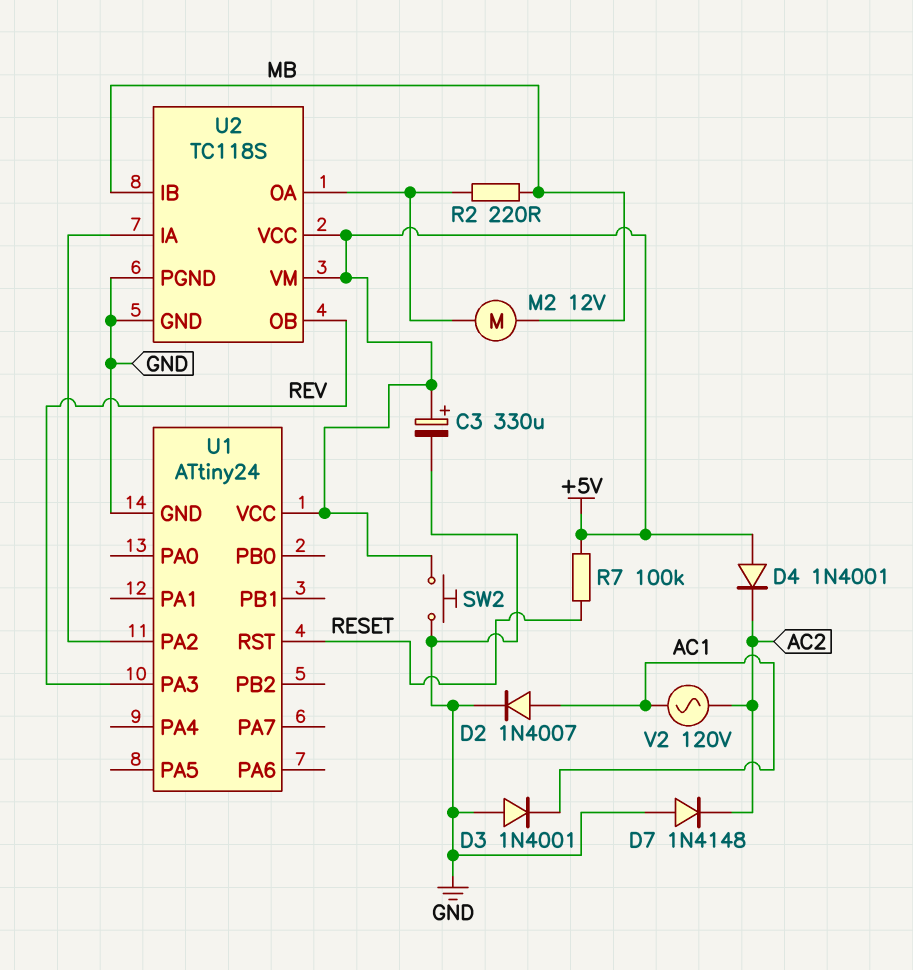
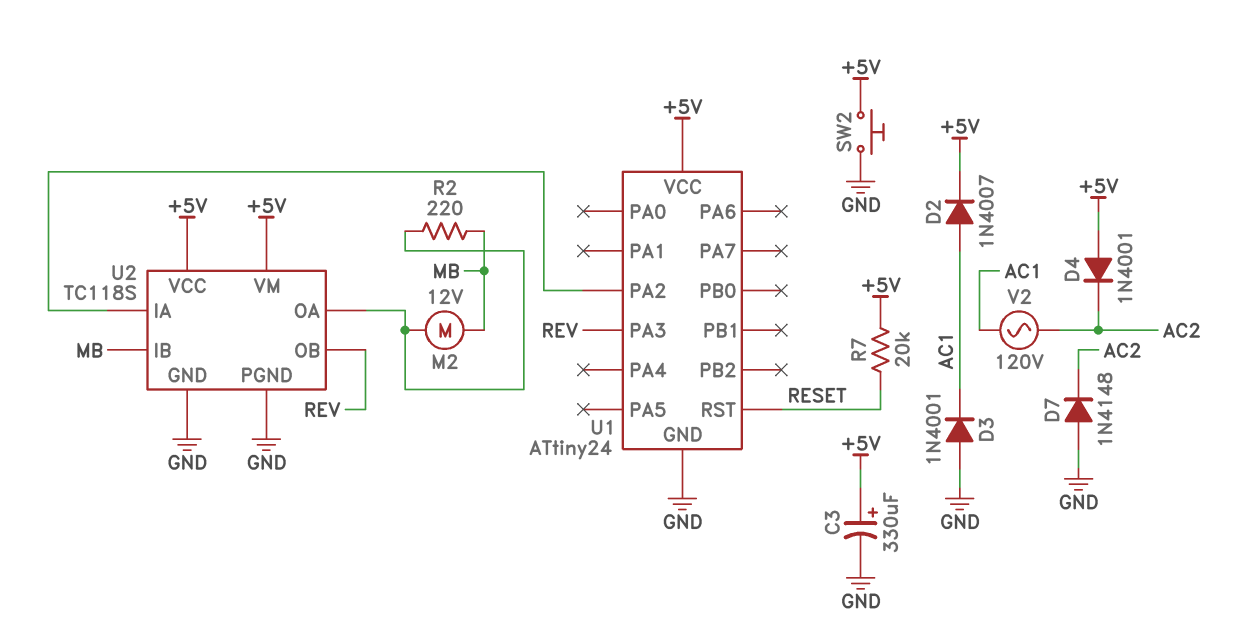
D2: diode 1N4007 (A AC1, K GND) -> diode 1N4007 (A AC1, K +5V)
R7: 100k (+5V, RESET) -> 20k (+5V, RESET)

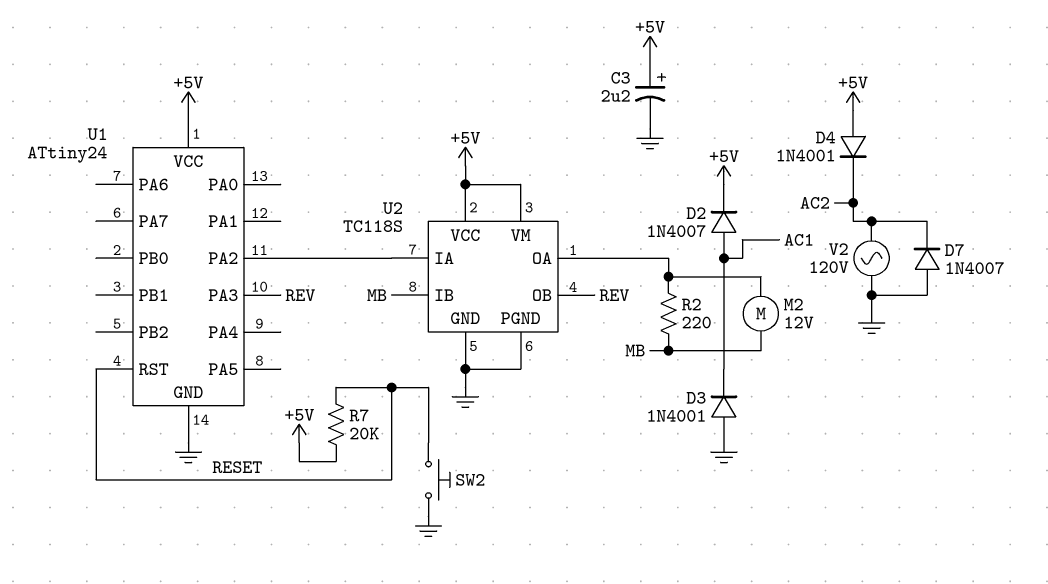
C3: 330uF (plus +5V, minus GND) -> 2.2uF (plus +5V, minus GND)
D7: diode 1N4148 (A GND, K AC2) -> diode 1N4007 (A GND, K AC2)
SW2: button (+5V, GND) -> button (GND, RESET)
V2: AC 120V (AC1, AC2) -> AC 120V (AC2, GND)

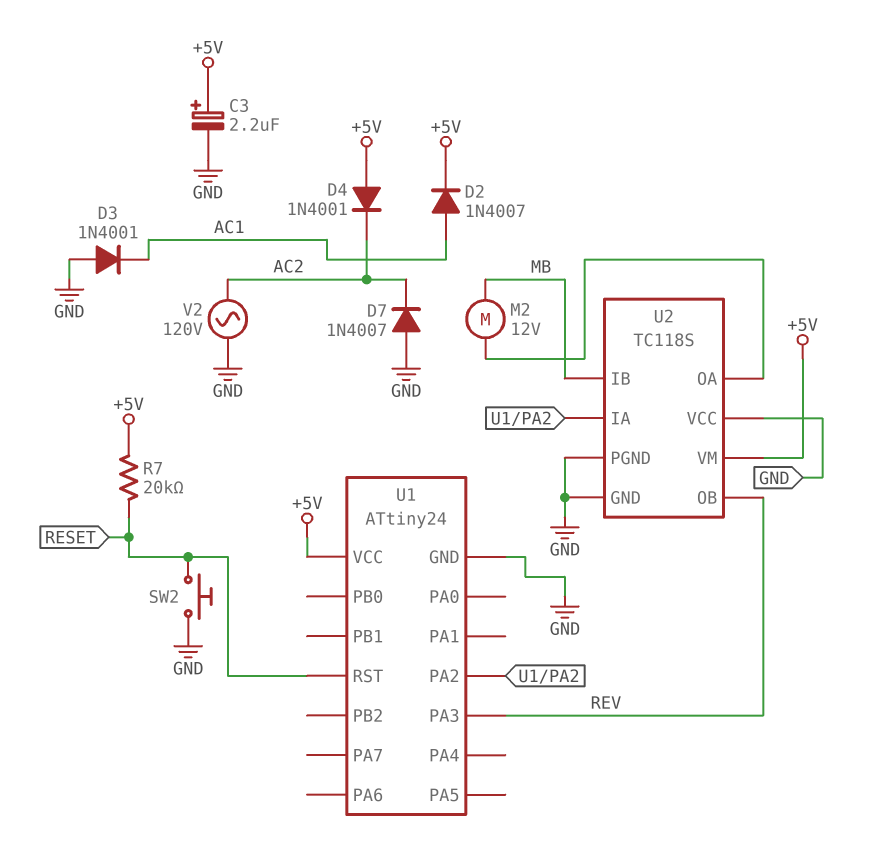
R2: 220 (MB, U2/OA) -> none
U2 pin VCC: +5V -> GND

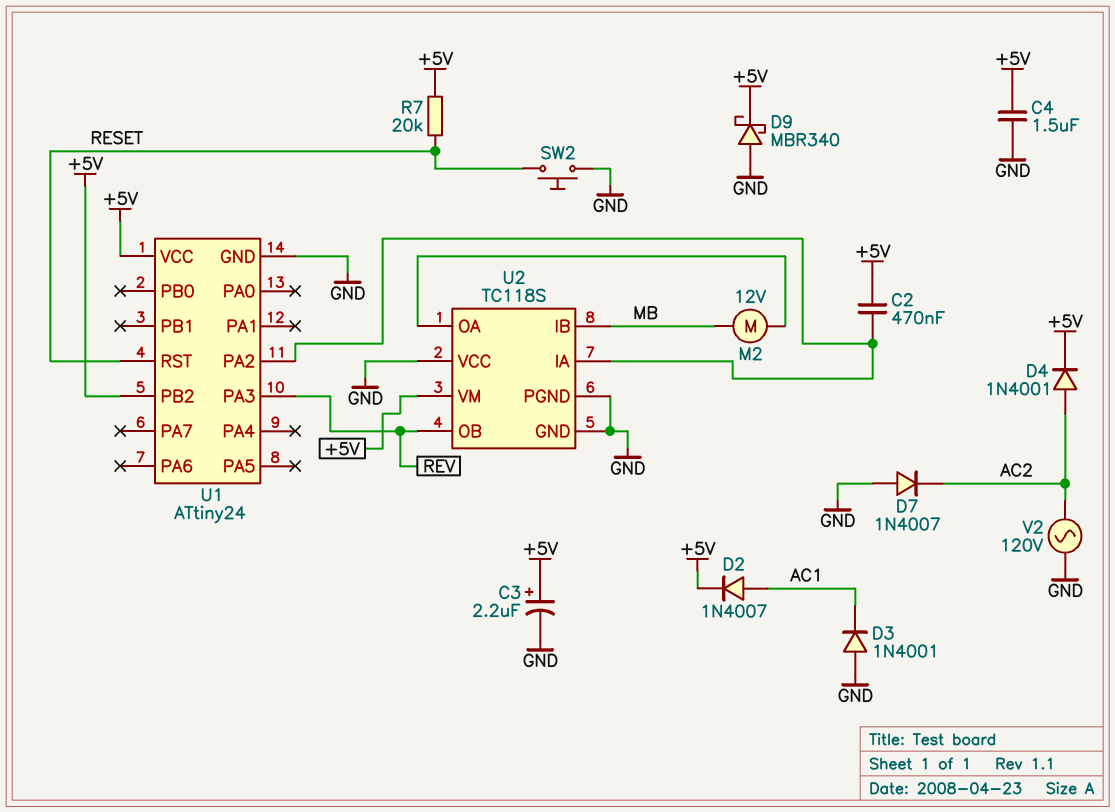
C2: none -> 470nF (+5V, U1/PA2)
C4: none -> 1.5uF (+5V, GND)
D4: diode 1N4001 (A +5V, K AC2) -> diode 1N4001 (A AC2, K +5V)
D9: none -> schottky MBR340 (A GND, K +5V)
U1 pin PB2: none -> +5V

